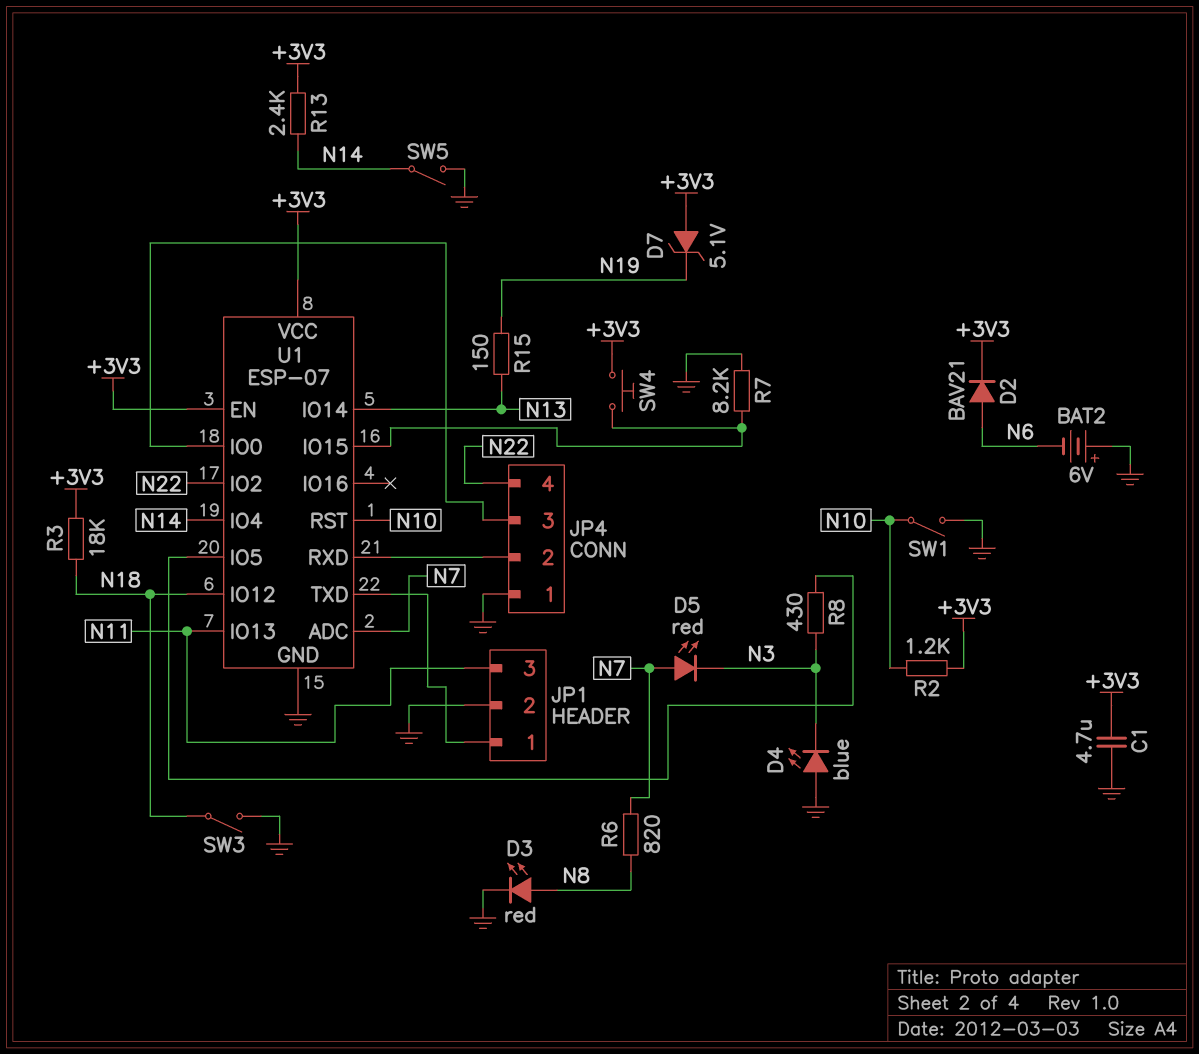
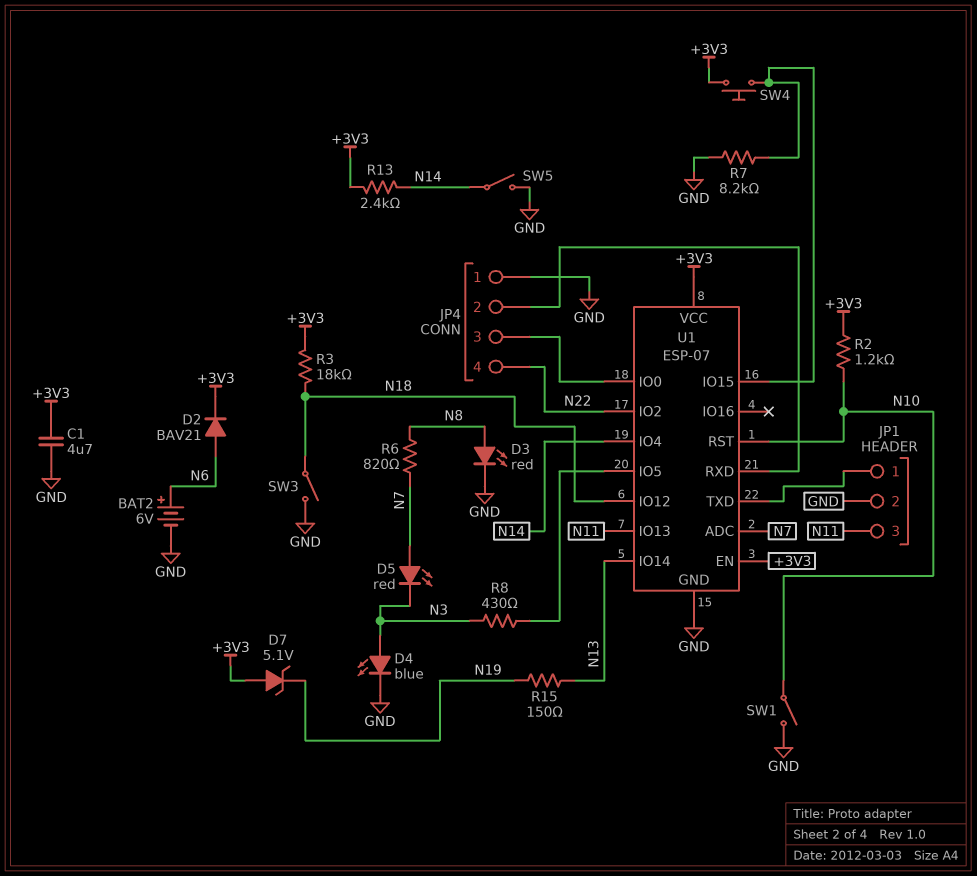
BAT2: 6V (plus GND, minus N6) -> 6V (plus N6, minus GND)
D4: LED blue (A GND, K N3) -> LED blue (A N3, K GND)

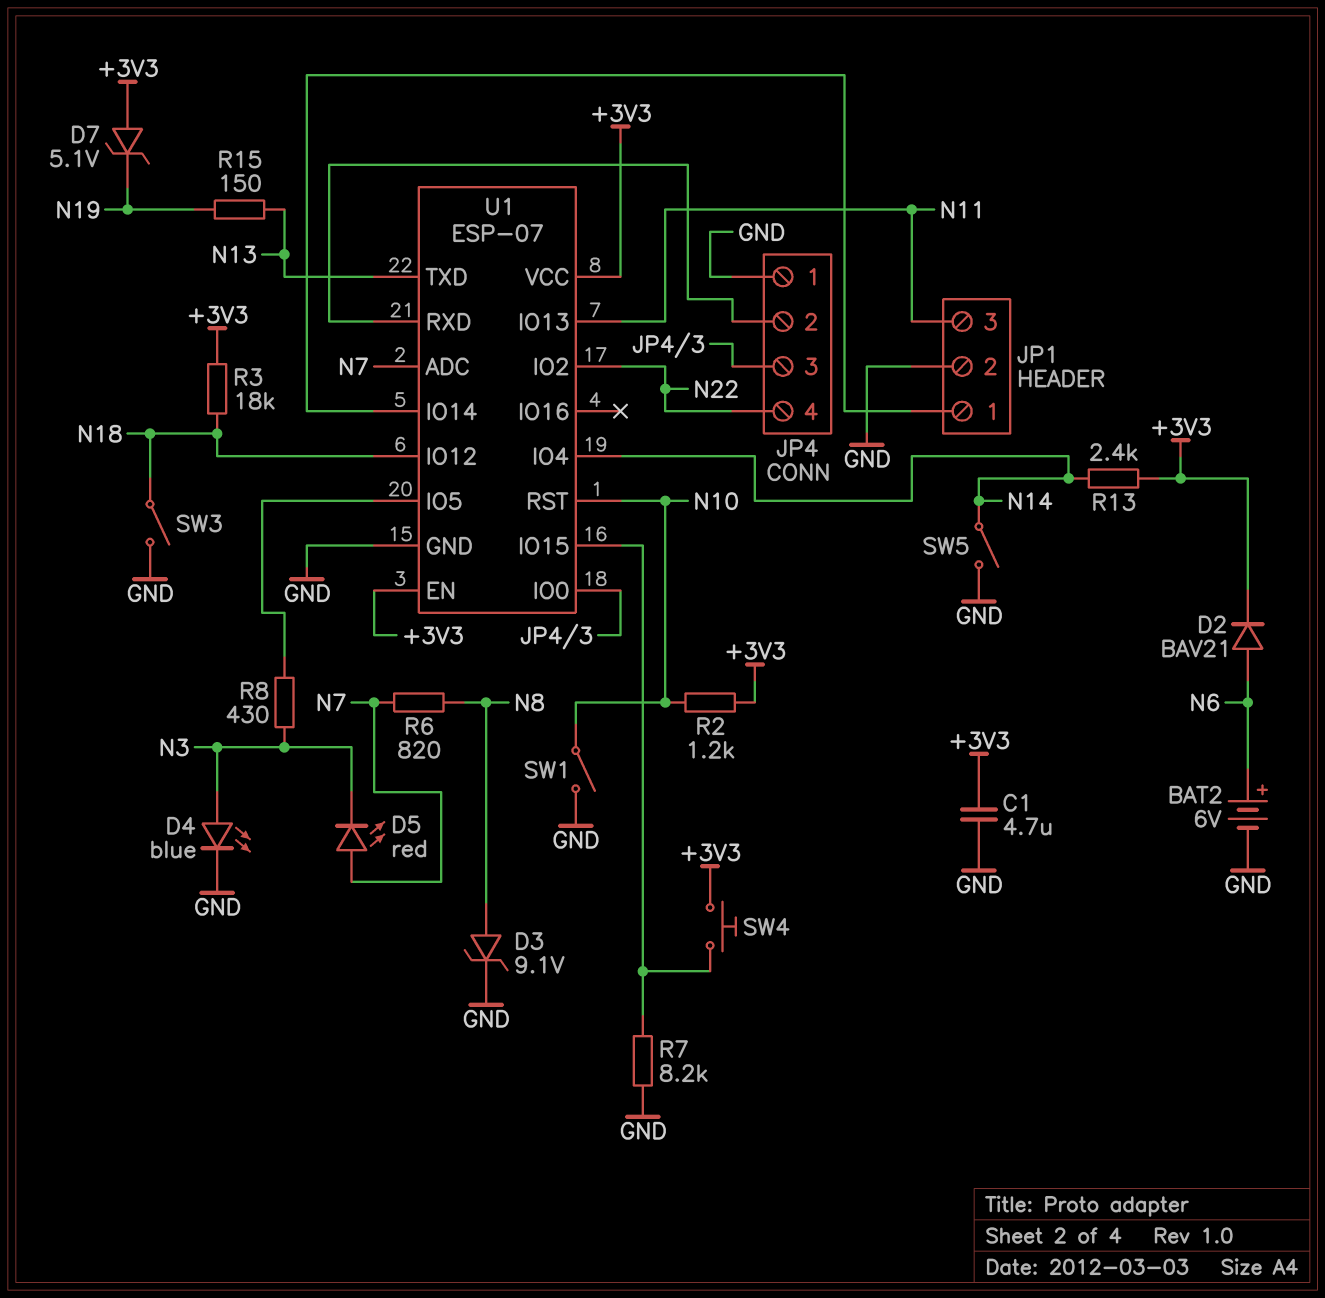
D3: LED red (A N8, K GND) -> zener 9.1V (A N8, K GND)
U1 pin IO14: N13 -> JP1/1
U1 pin TXD: JP1/1 -> N13

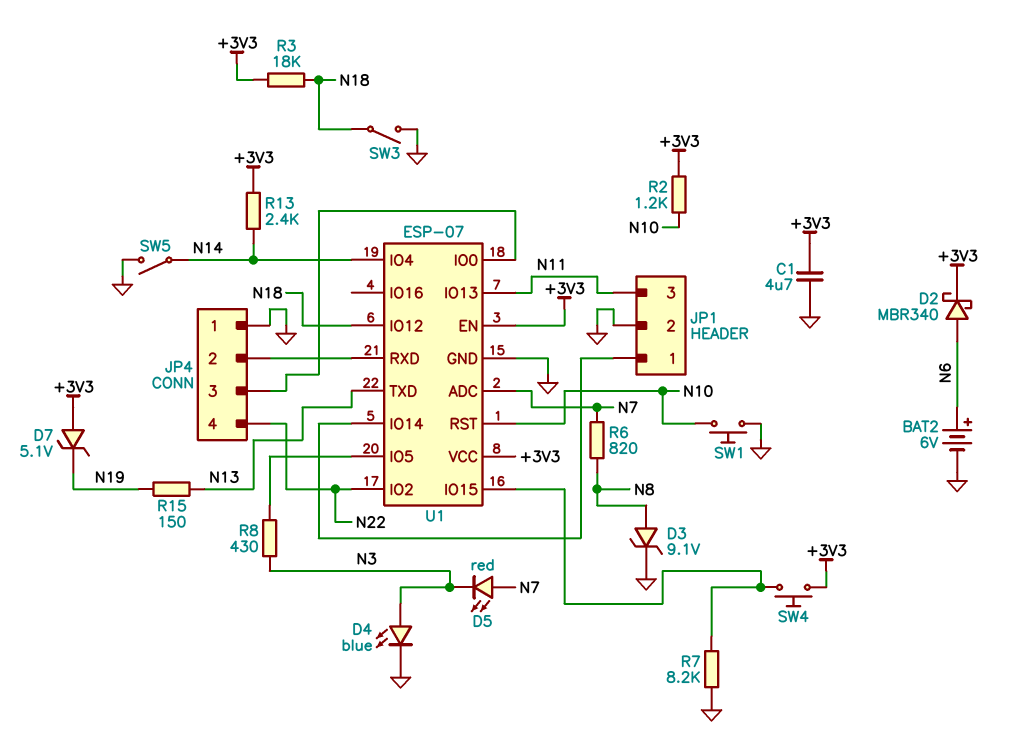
D2: diode BAV21 (A N6, K +3V3) -> schottky MBR340 (A N6, K +3V3)
SW1: switch (GND, N10) -> button (GND, N10)

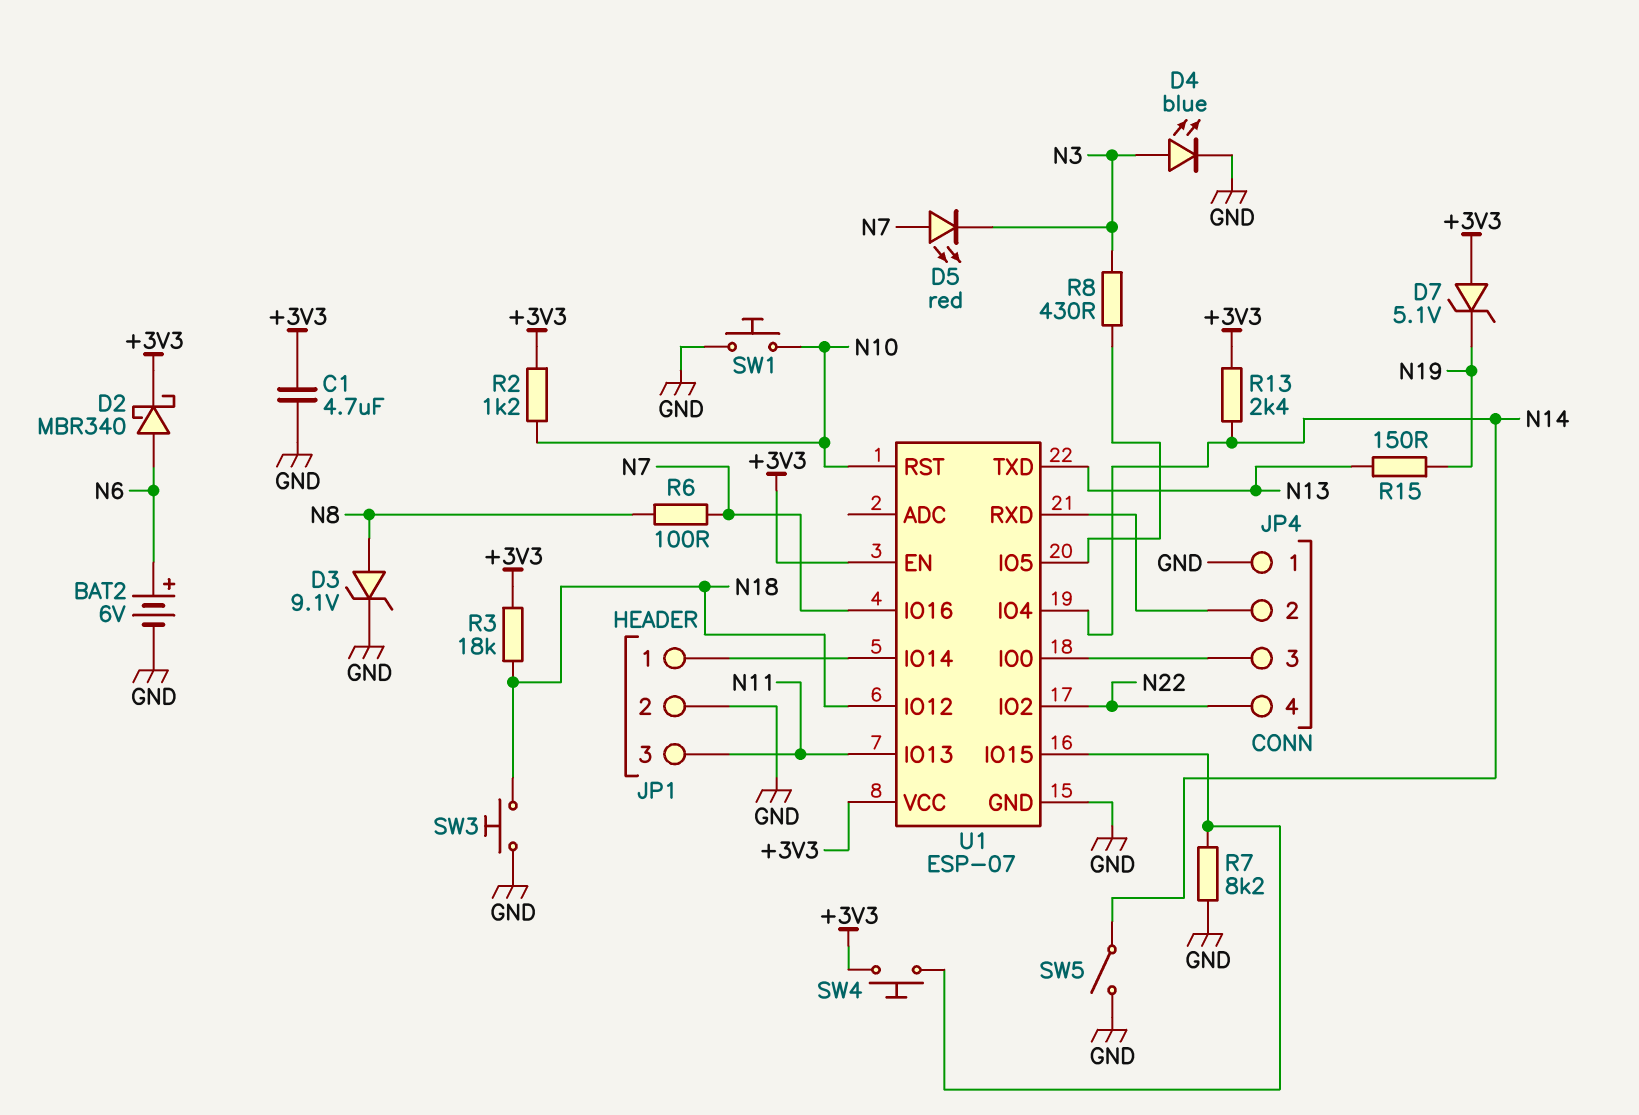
R6: 820 (N7, N8) -> 100 (N7, N8)
SW3: switch (GND, N18) -> button (GND, N18)
U1 pin ADC: N7 -> none
U1 pin IO16: none -> N7

